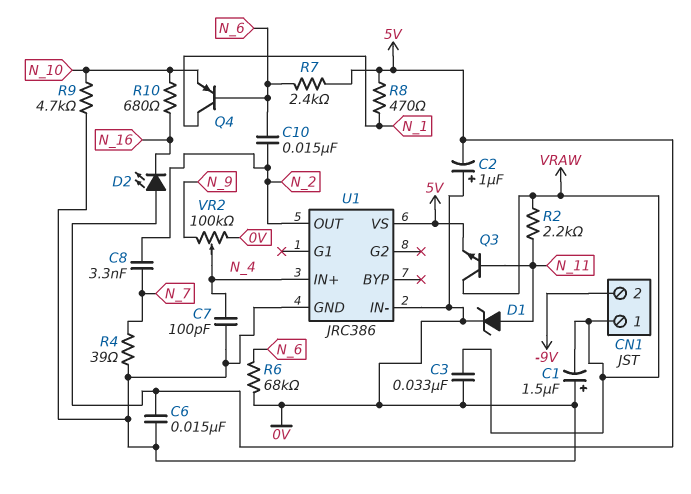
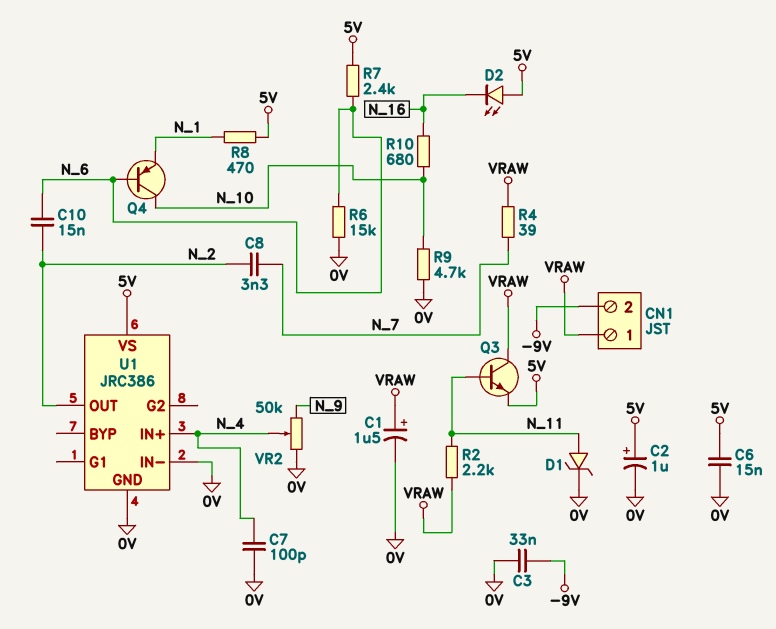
C1: 1.5uF (plus 0V, minus VRAW) -> 1.5uF (plus VRAW, minus 0V)
C2: 1uF (plus 0V, minus 5V) -> 1uF (plus 5V, minus 0V)
C3: 33nF (0V, VRAW) -> 33nF (-9V, 0V)
Q4: PNP (B N_6, C N_1, E N_10) -> PNP (B N_6, C N_10, E N_1)
R4: 39 (0V, N_7) -> 39 (N_7, VRAW)
R6: 68k (0V, N_6) -> 15k (0V, N_6)
VR2: 100k (0V, N_9, wiper N_4) -> 50k (0V, N_9, wiper N_4)

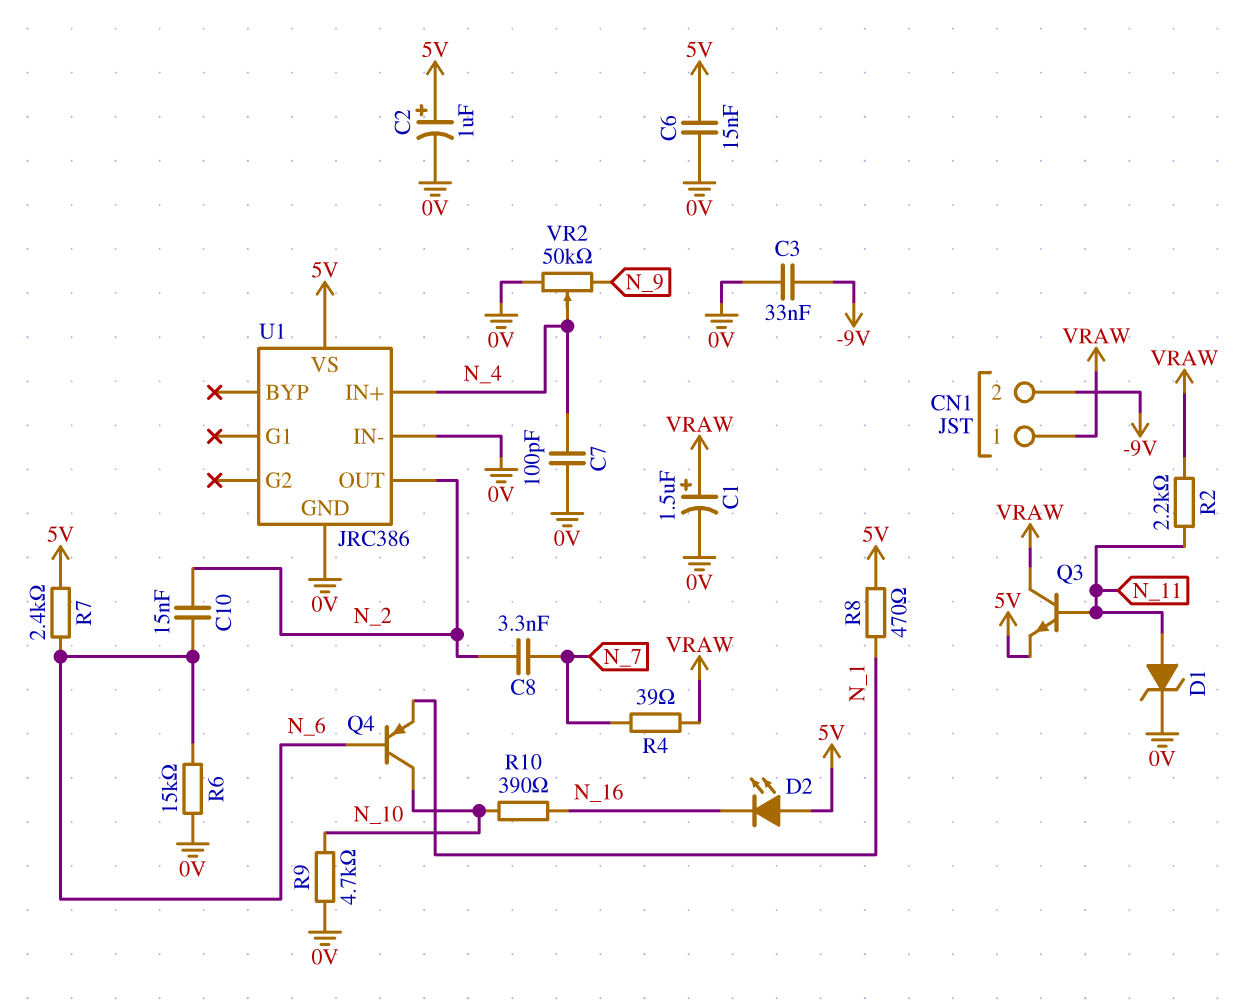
R10: 680 (N_10, N_16) -> 390 (N_10, N_16)

